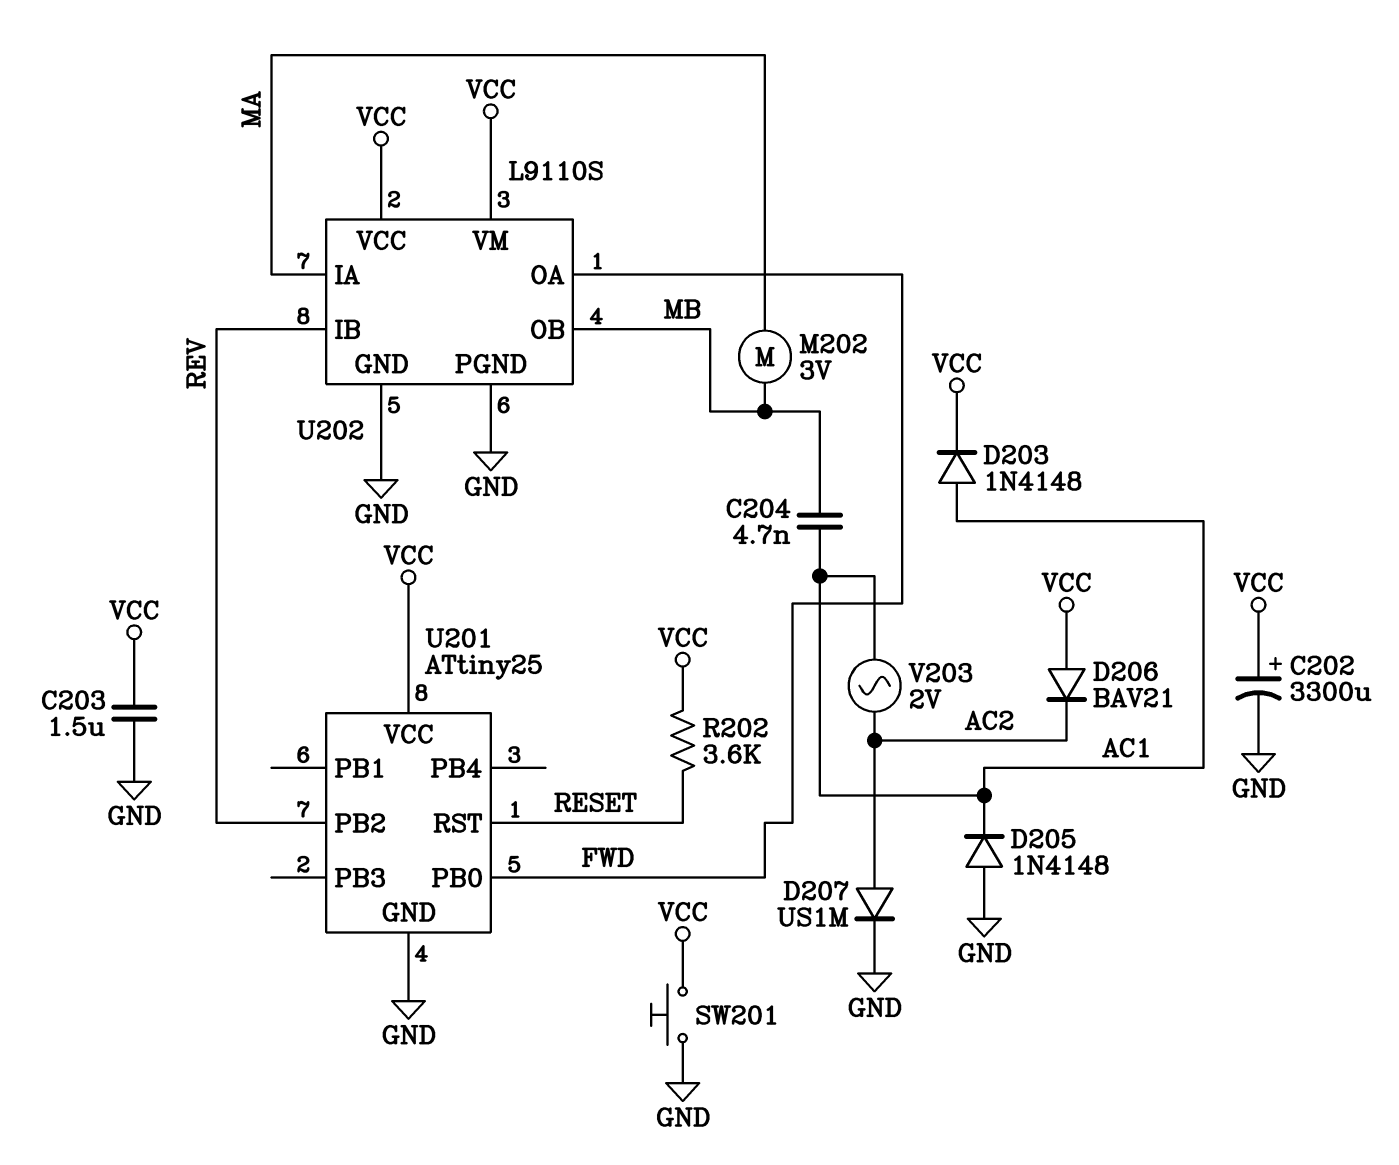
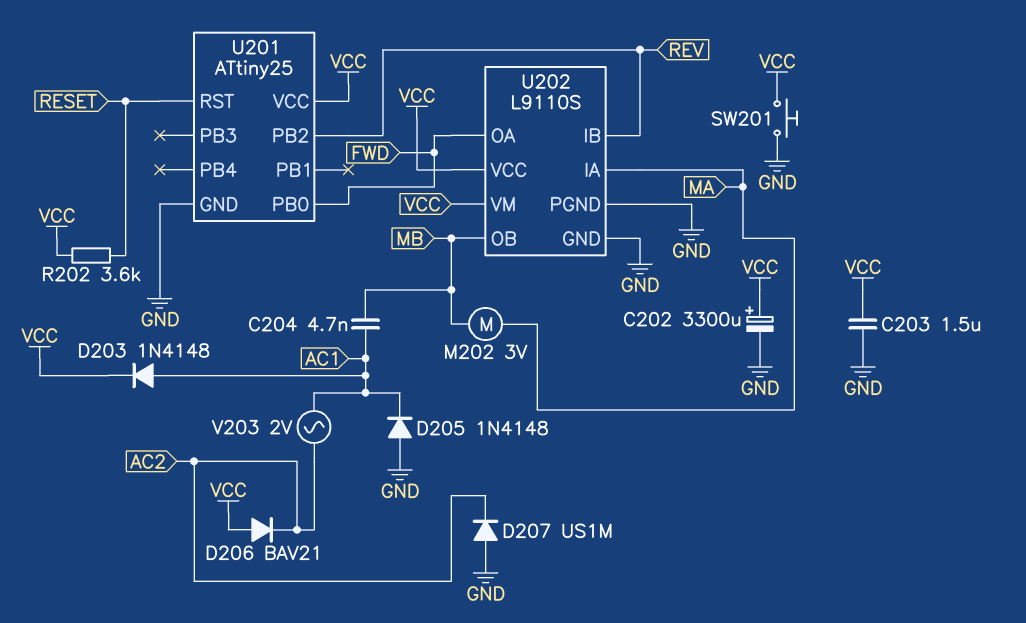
D207: diode US1M (A AC2, K GND) -> diode US1M (A GND, K AC2)

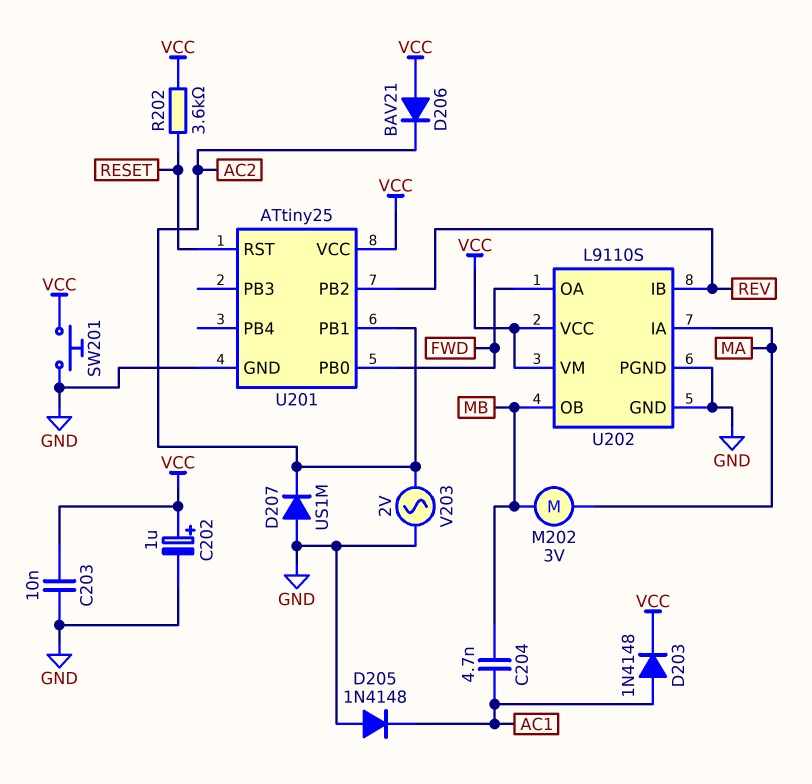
C202: 3300uF (plus VCC, minus GND) -> 1uF (plus VCC, minus GND)
C203: 1.5uF (GND, VCC) -> 10nF (GND, VCC)
U201 pin PB1: none -> AC2
V203: AC 2V (AC1, AC2) -> AC 2V (AC2, GND)

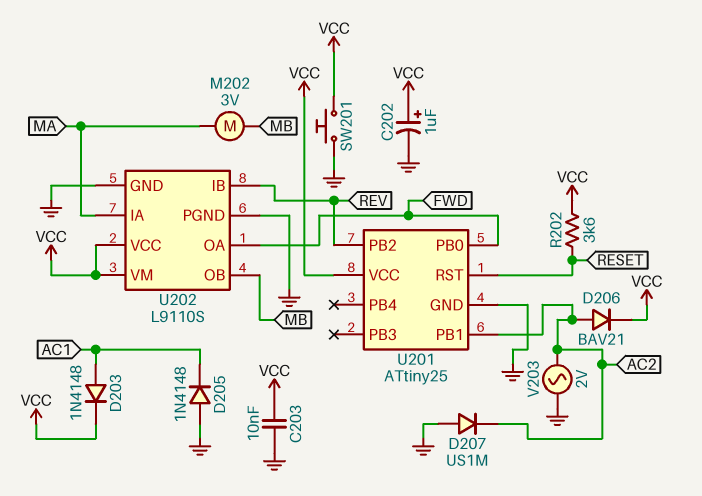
C204: 4.7nF (AC1, MB) -> none
D206: diode BAV21 (A VCC, K AC2) -> diode BAV21 (A AC2, K VCC)

